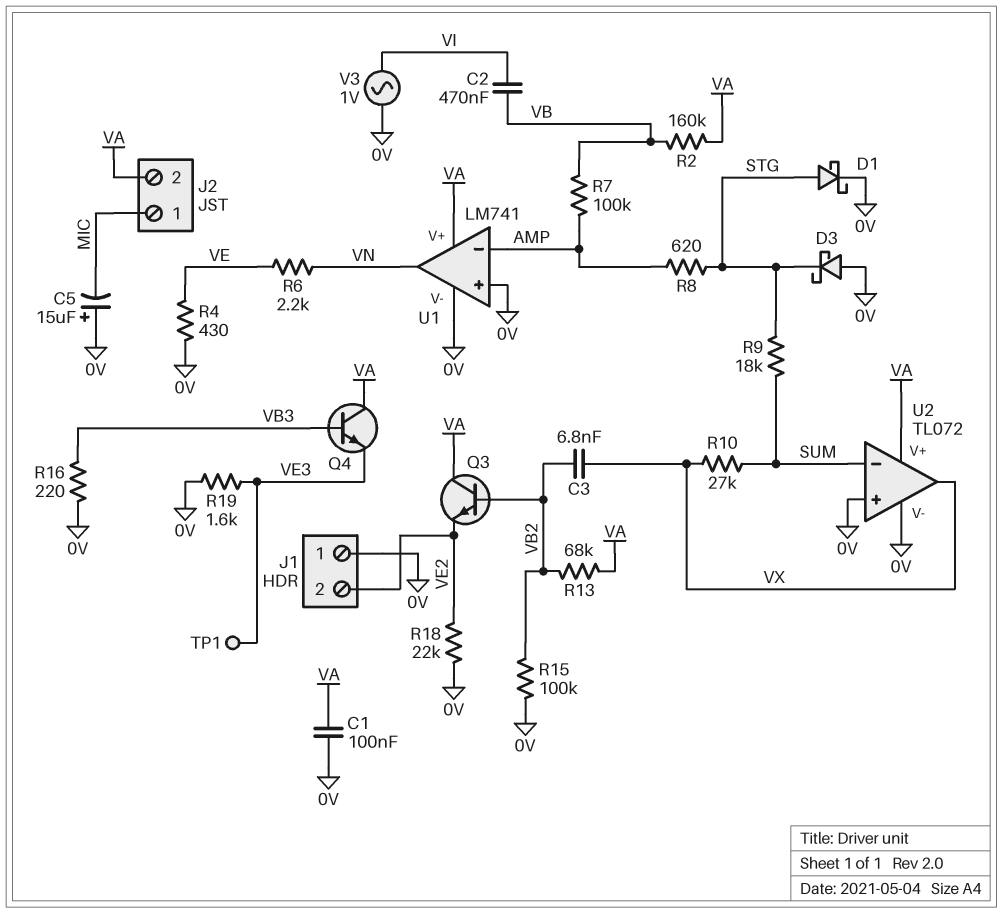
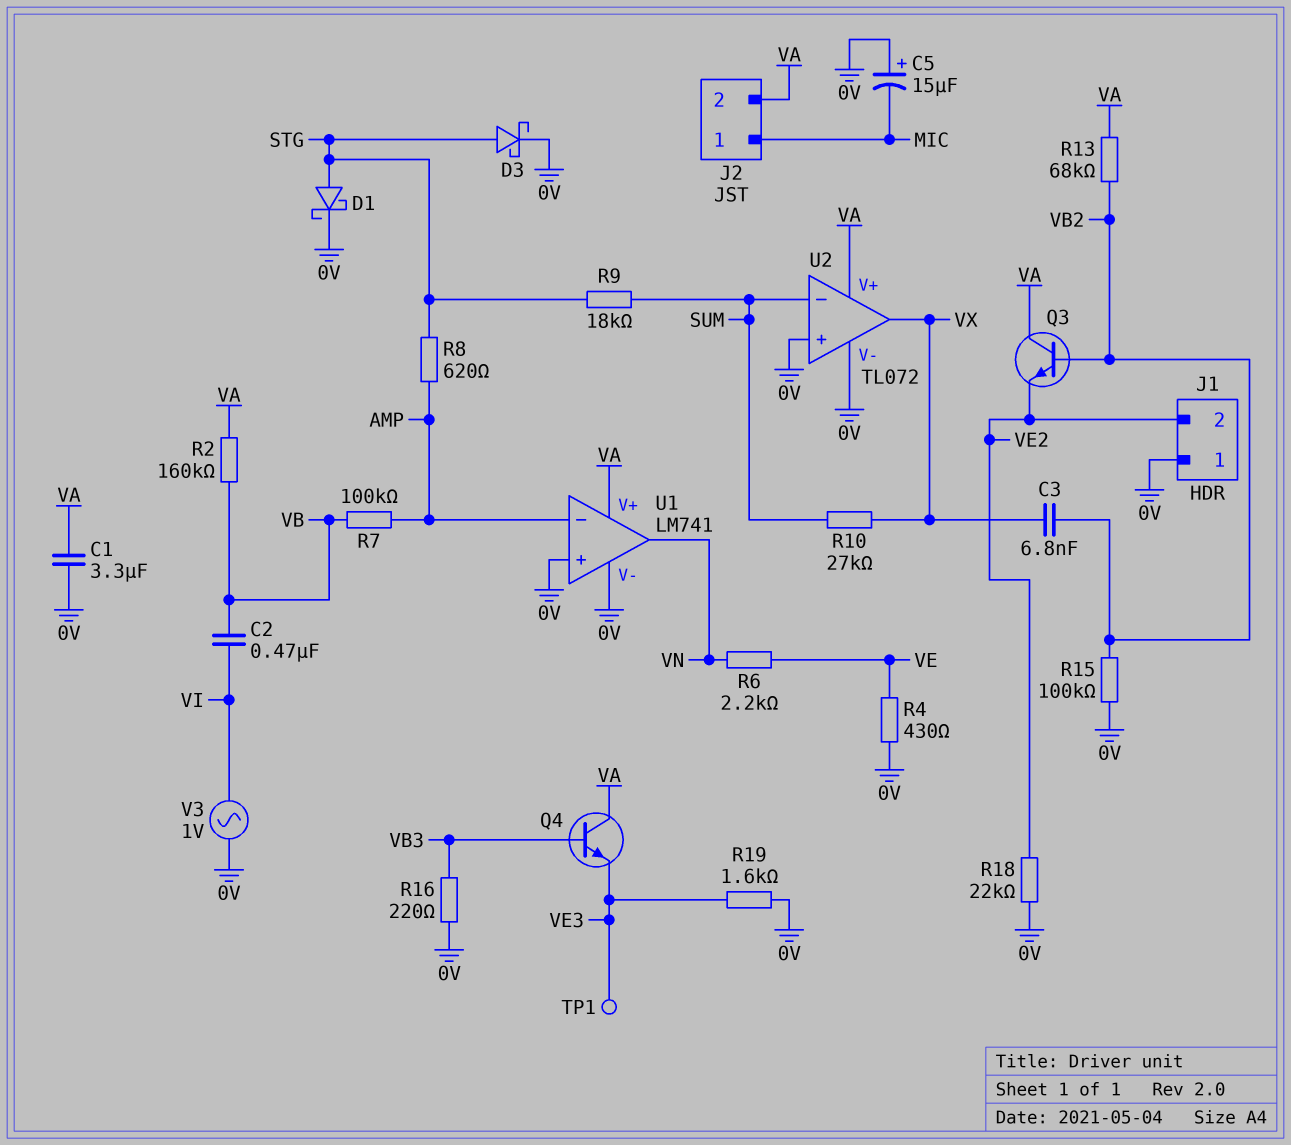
C1: 100nF (0V, VA) -> 3.3uF (0V, VA)
D3: schottky (A 0V, K STG) -> schottky (A STG, K 0V)

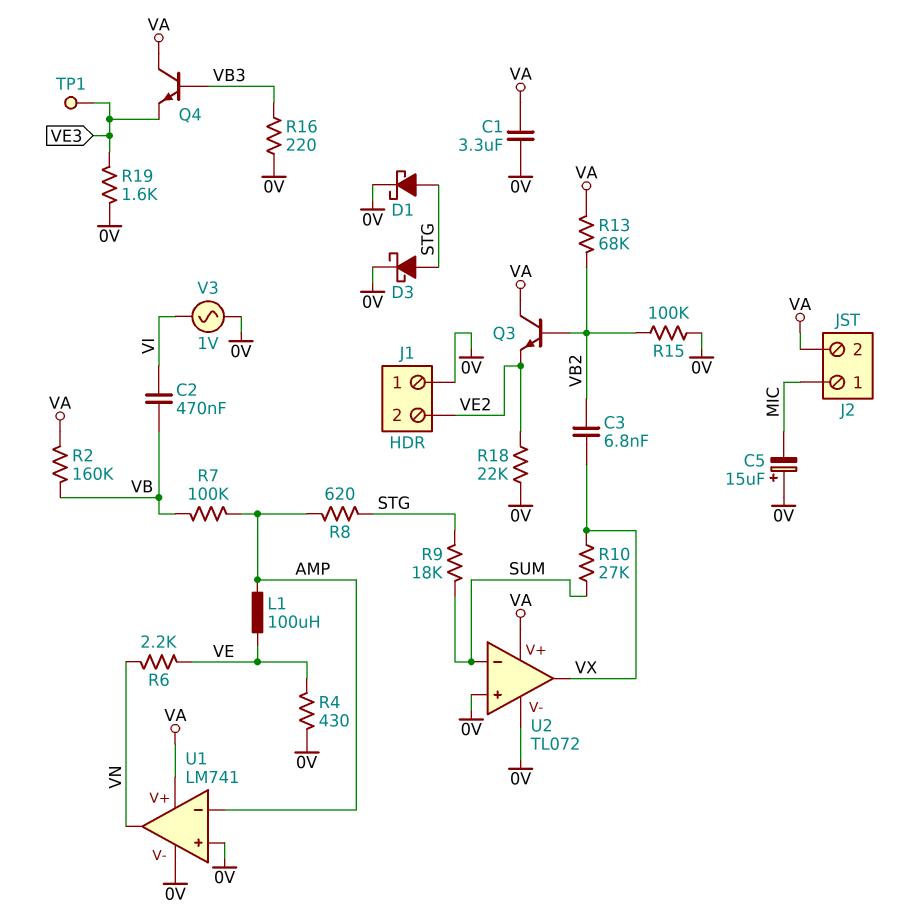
L1: none -> 100uH (AMP, VE)

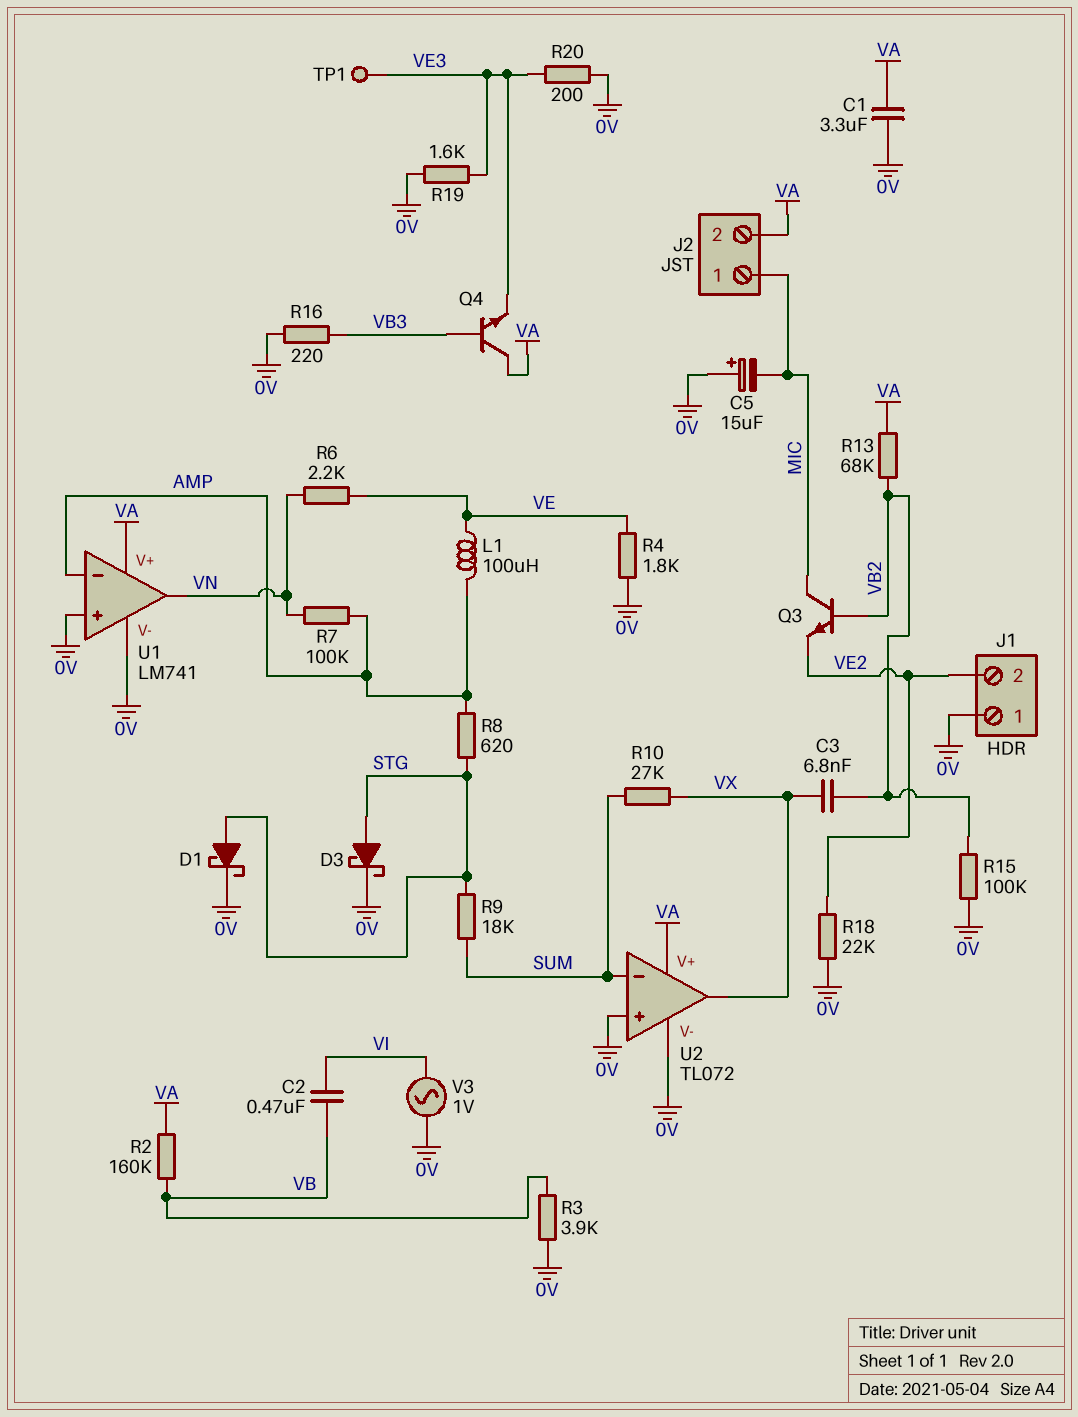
Q3: NPN (B VB2, C VA, E VE2) -> NPN (B VB2, C MIC, E VE2)
R3: none -> 3.9k (0V, VB)
R4: 430 (0V, VE) -> 1.8k (0V, VE)
R7: 100k (AMP, VB) -> 100k (AMP, VN)
R20: none -> 200 (0V, VE3)

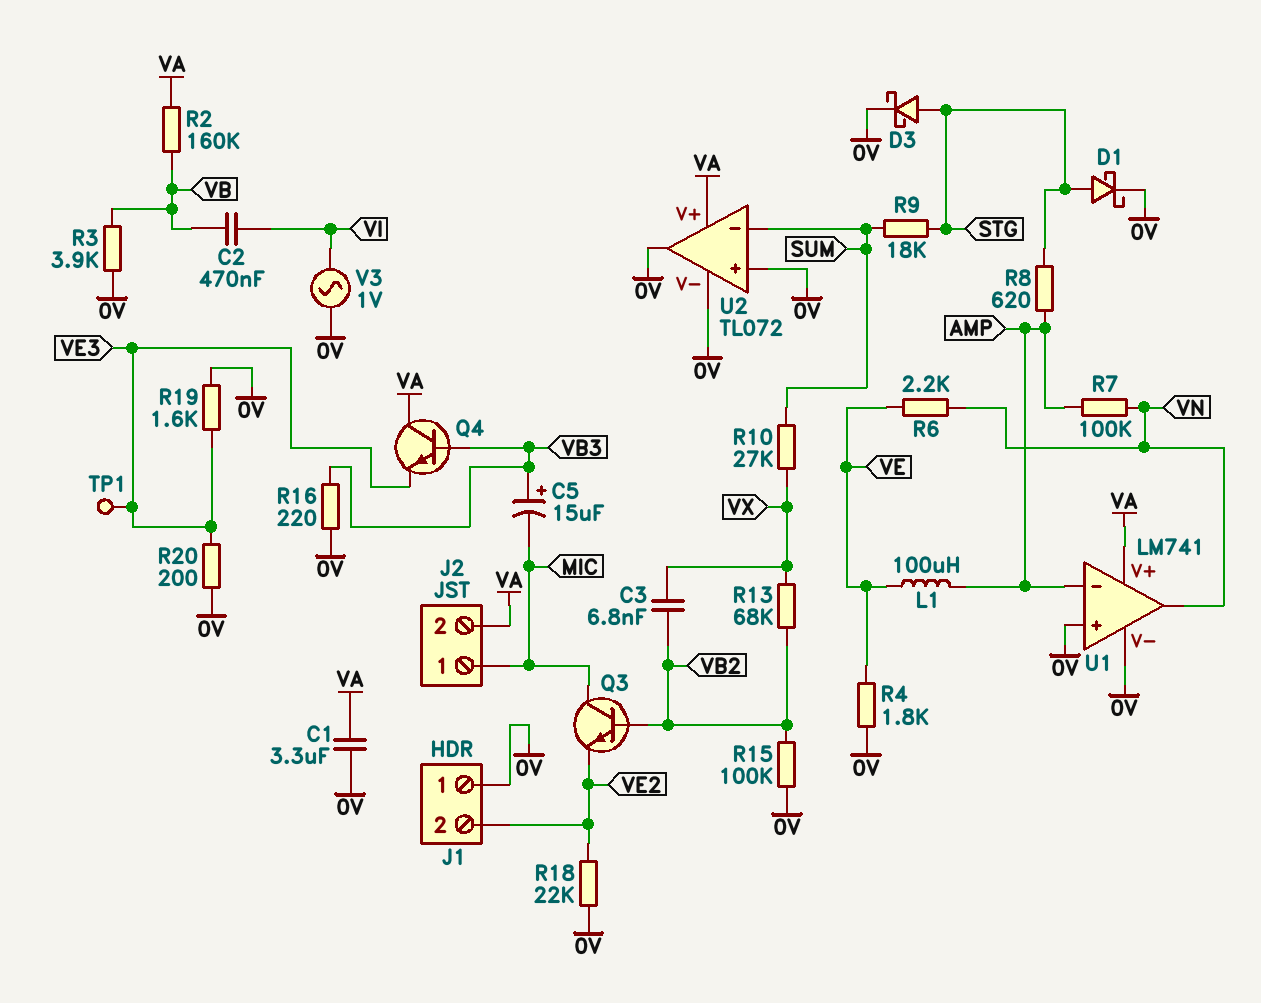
C5: 15uF (plus 0V, minus MIC) -> 15uF (plus VB3, minus MIC)
R13: 68k (VA, VB2) -> 68k (VB2, VX)
U2 pin out: VX -> 0V

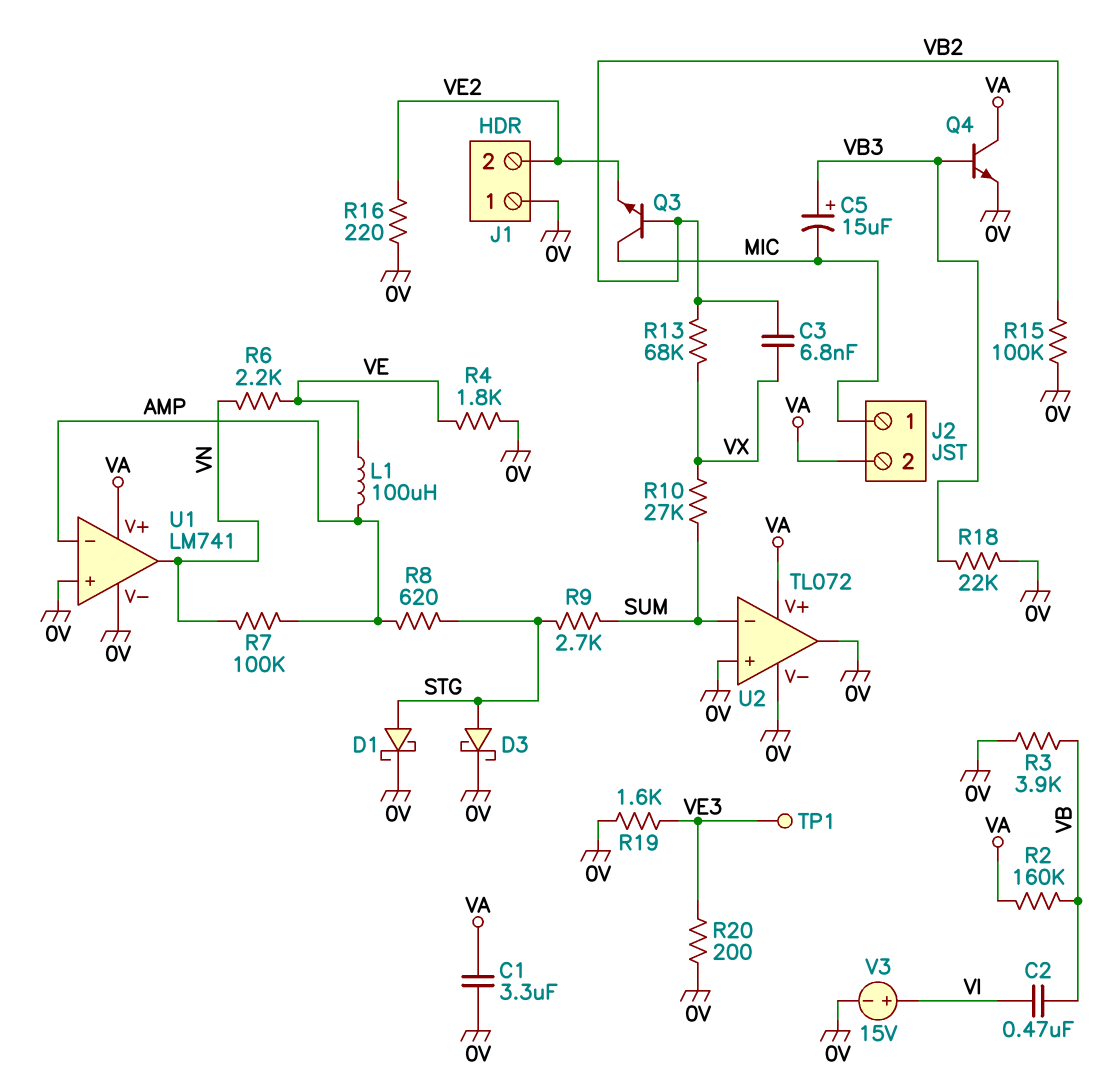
Q4: NPN (B VB3, C VA, E VE3) -> NPN (B VB3, C VA, E 0V)
R9: 18k (STG, SUM) -> 2.7k (STG, SUM)
R16: 220 (0V, VB3) -> 220 (0V, VE2)
R18: 22k (0V, VE2) -> 22k (0V, VB3)
V3: AC 1V (0V, VI) -> 15V (plus VI, minus 0V)

